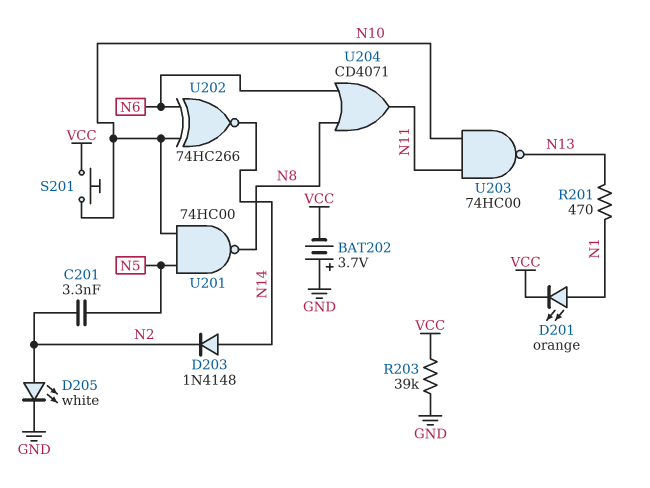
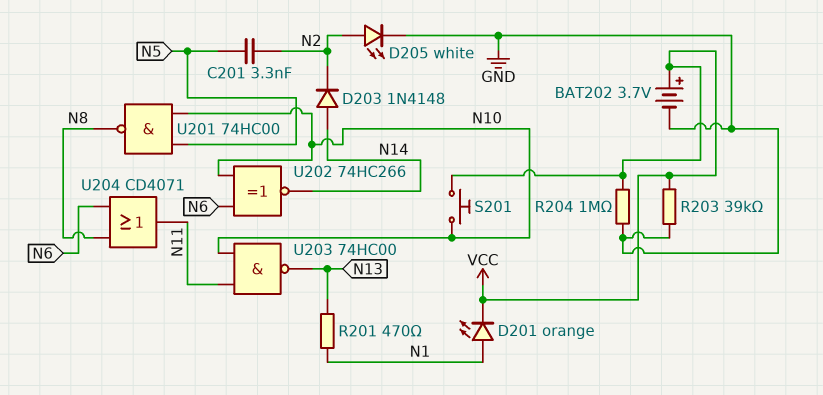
BAT202: 3.7V (plus GND, minus VCC) -> 3.7V (plus VCC, minus GND)
R204: none -> 1M (GND, VCC)

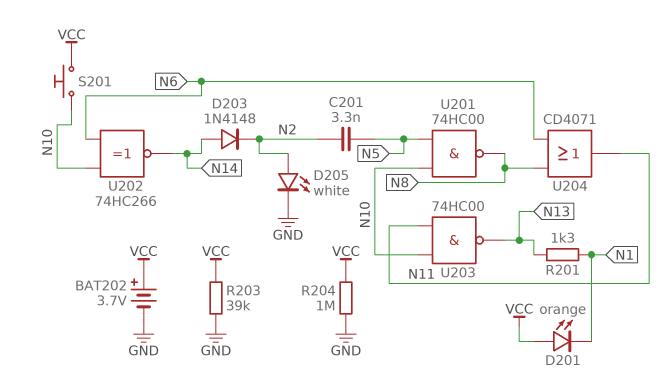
D201: LED orange (A N1, K VCC) -> LED orange (A VCC, K N1)
R201: 470 (N1, N13) -> 1.3k (N1, N13)

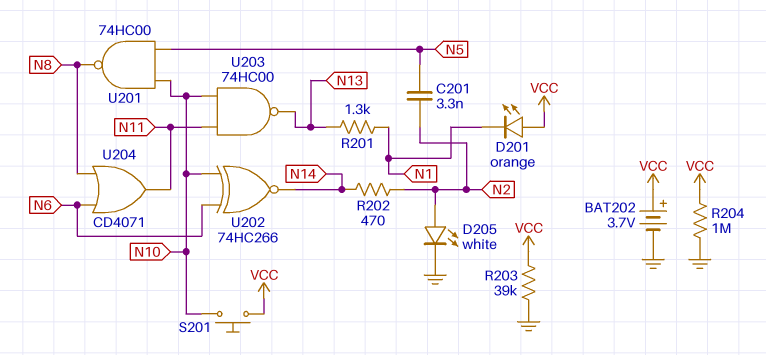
D203: diode 1N4148 (A N14, K N2) -> none
R202: none -> 470 (N2, N14)

